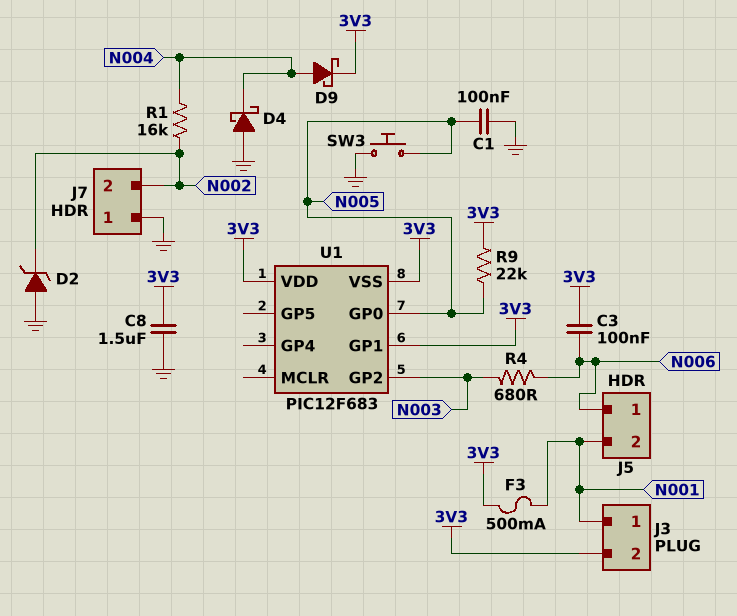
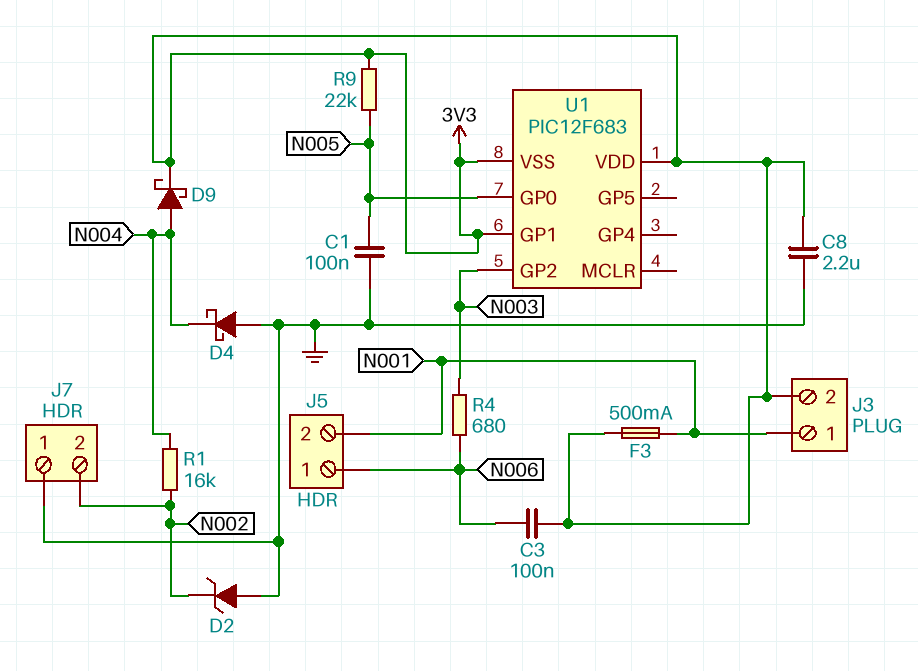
C8: 1.5uF (3V3, GND) -> 2.2uF (3V3, GND)
SW3: button (GND, N005) -> none

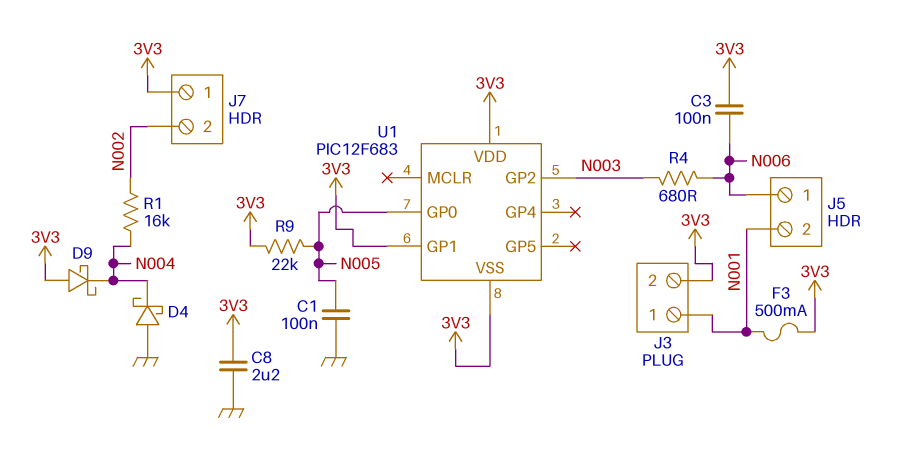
D2: zener (A GND, K N002) -> none
D9: schottky (A N004, K 3V3) -> schottky (A 3V3, K N004)
J7 pin 1: GND -> 3V3

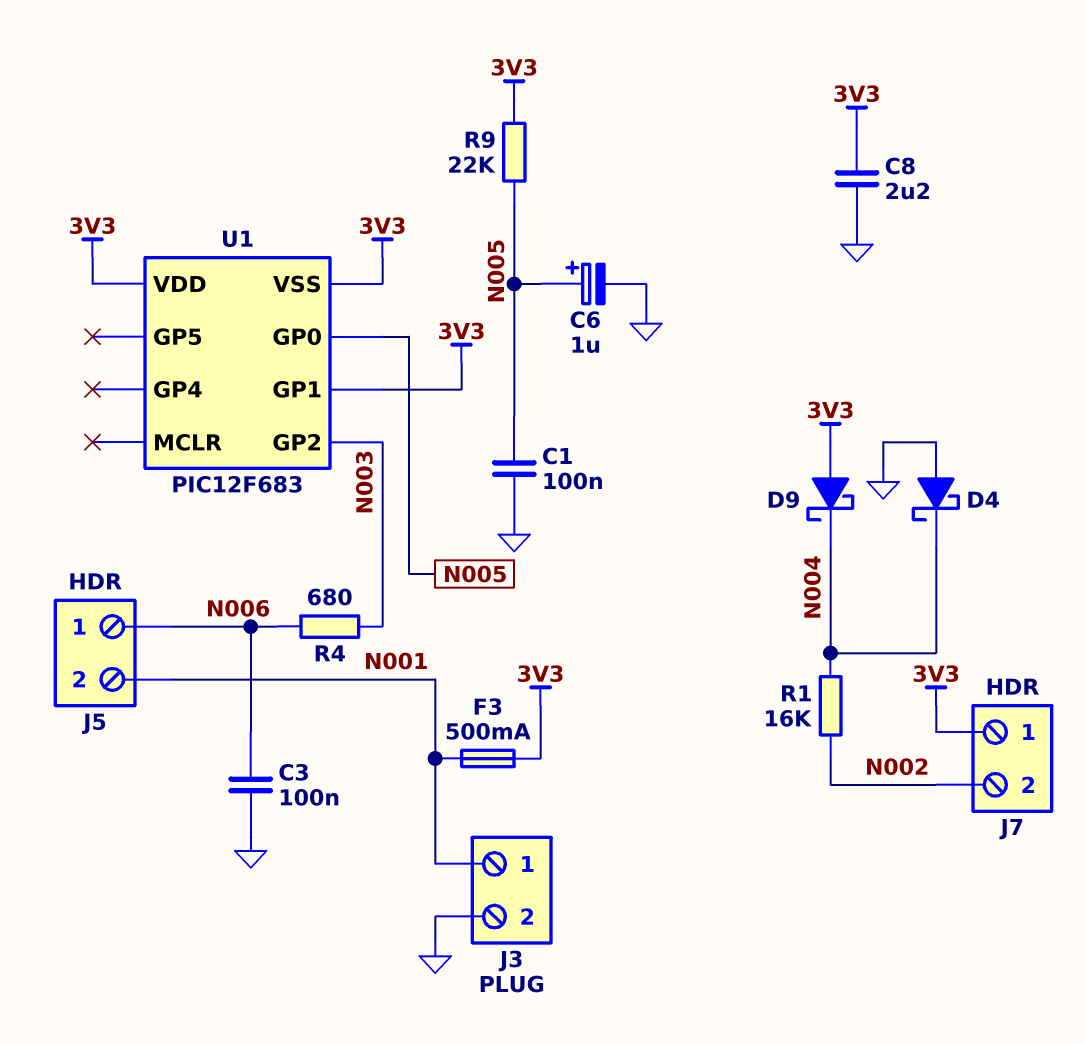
C3: 100nF (3V3, N006) -> 100nF (GND, N006)
C6: none -> 1uF (plus N005, minus GND)
J3 pin 2: 3V3 -> GND

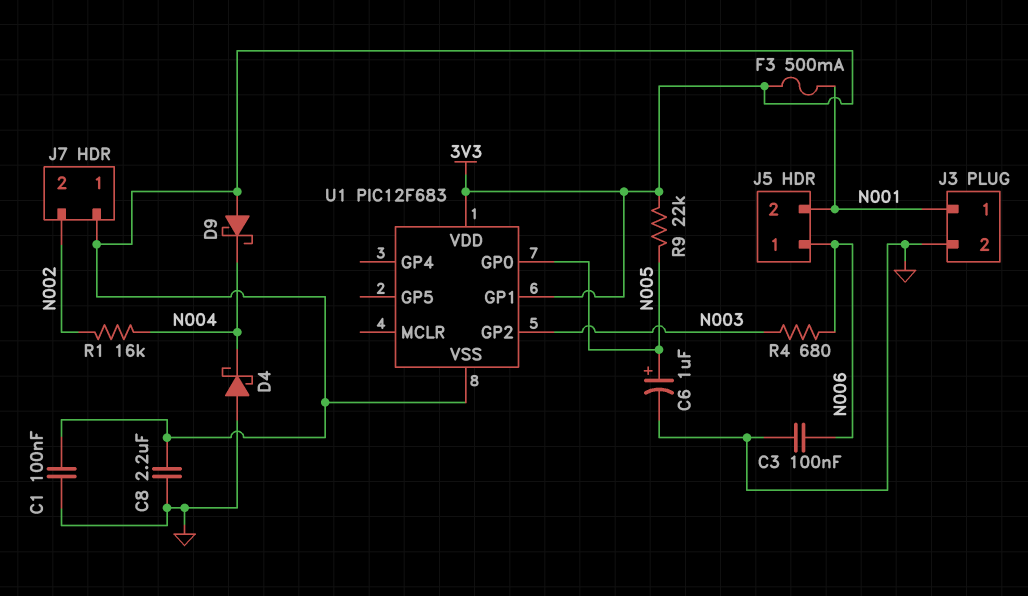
C1: 100nF (GND, N005) -> 100nF (3V3, GND)

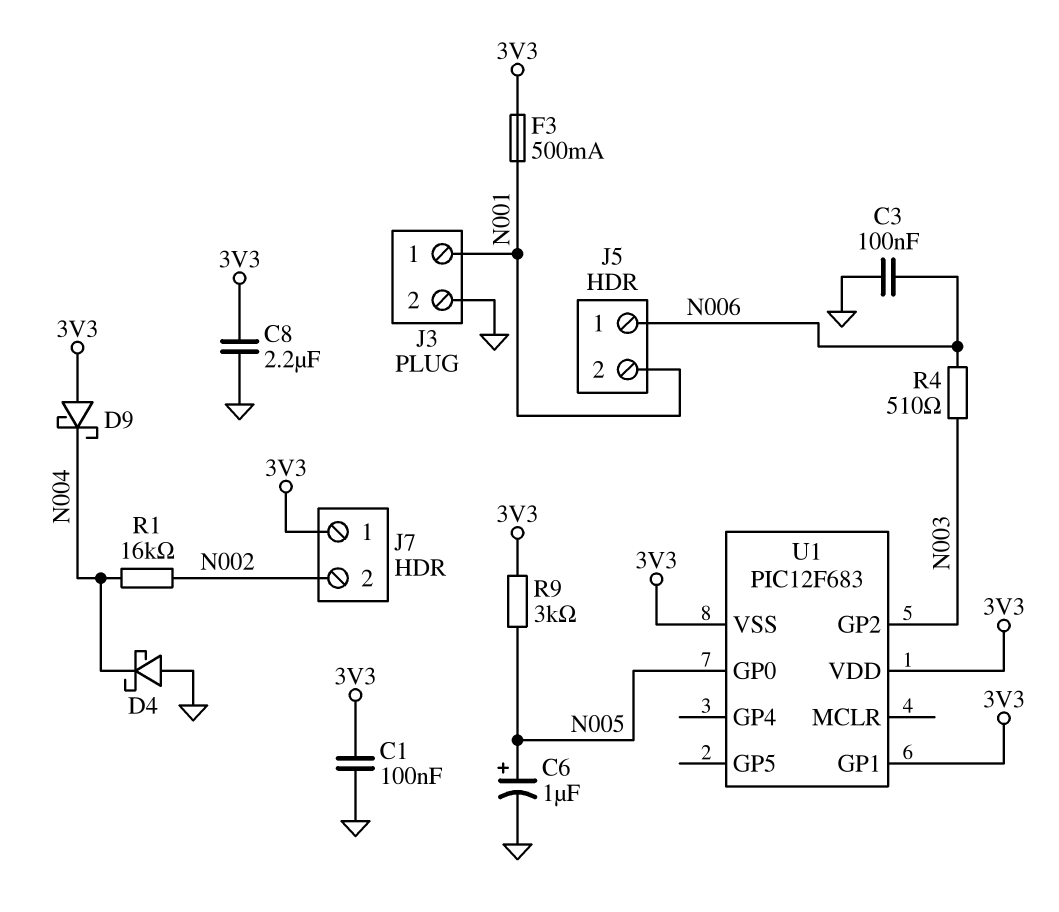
R4: 680 (N003, N006) -> 510 (N003, N006)
R9: 22k (3V3, N005) -> 3k (3V3, N005)

